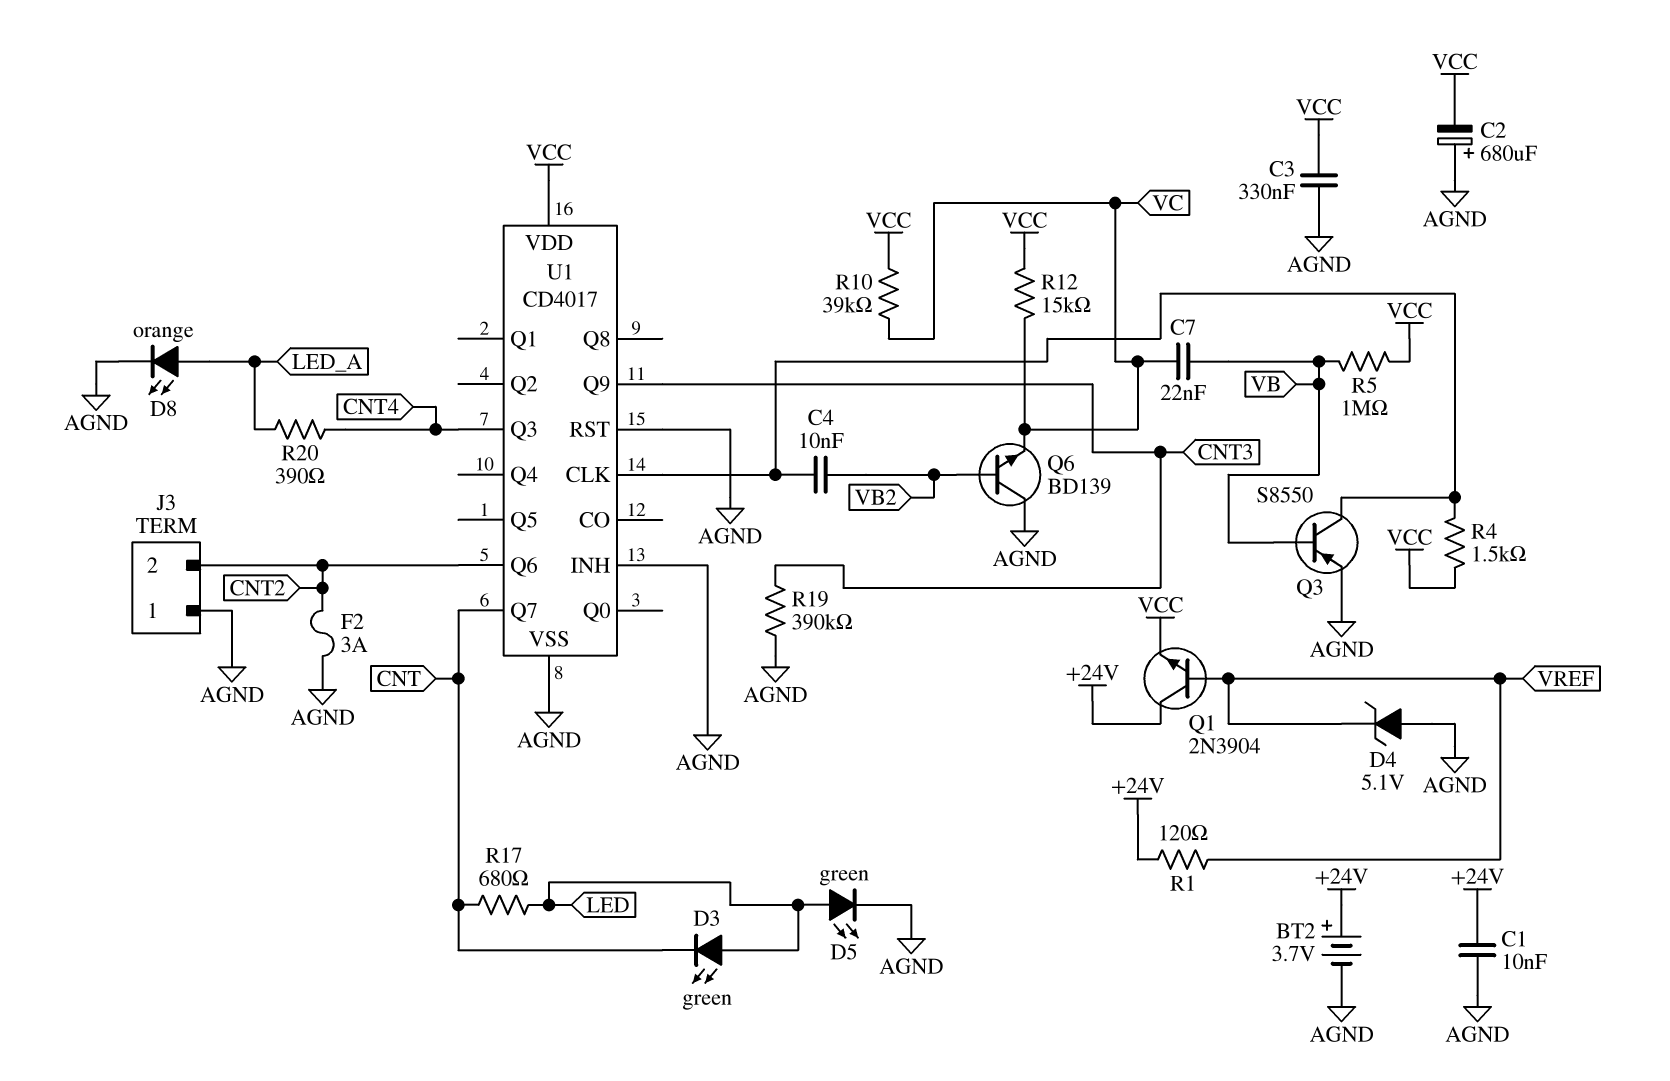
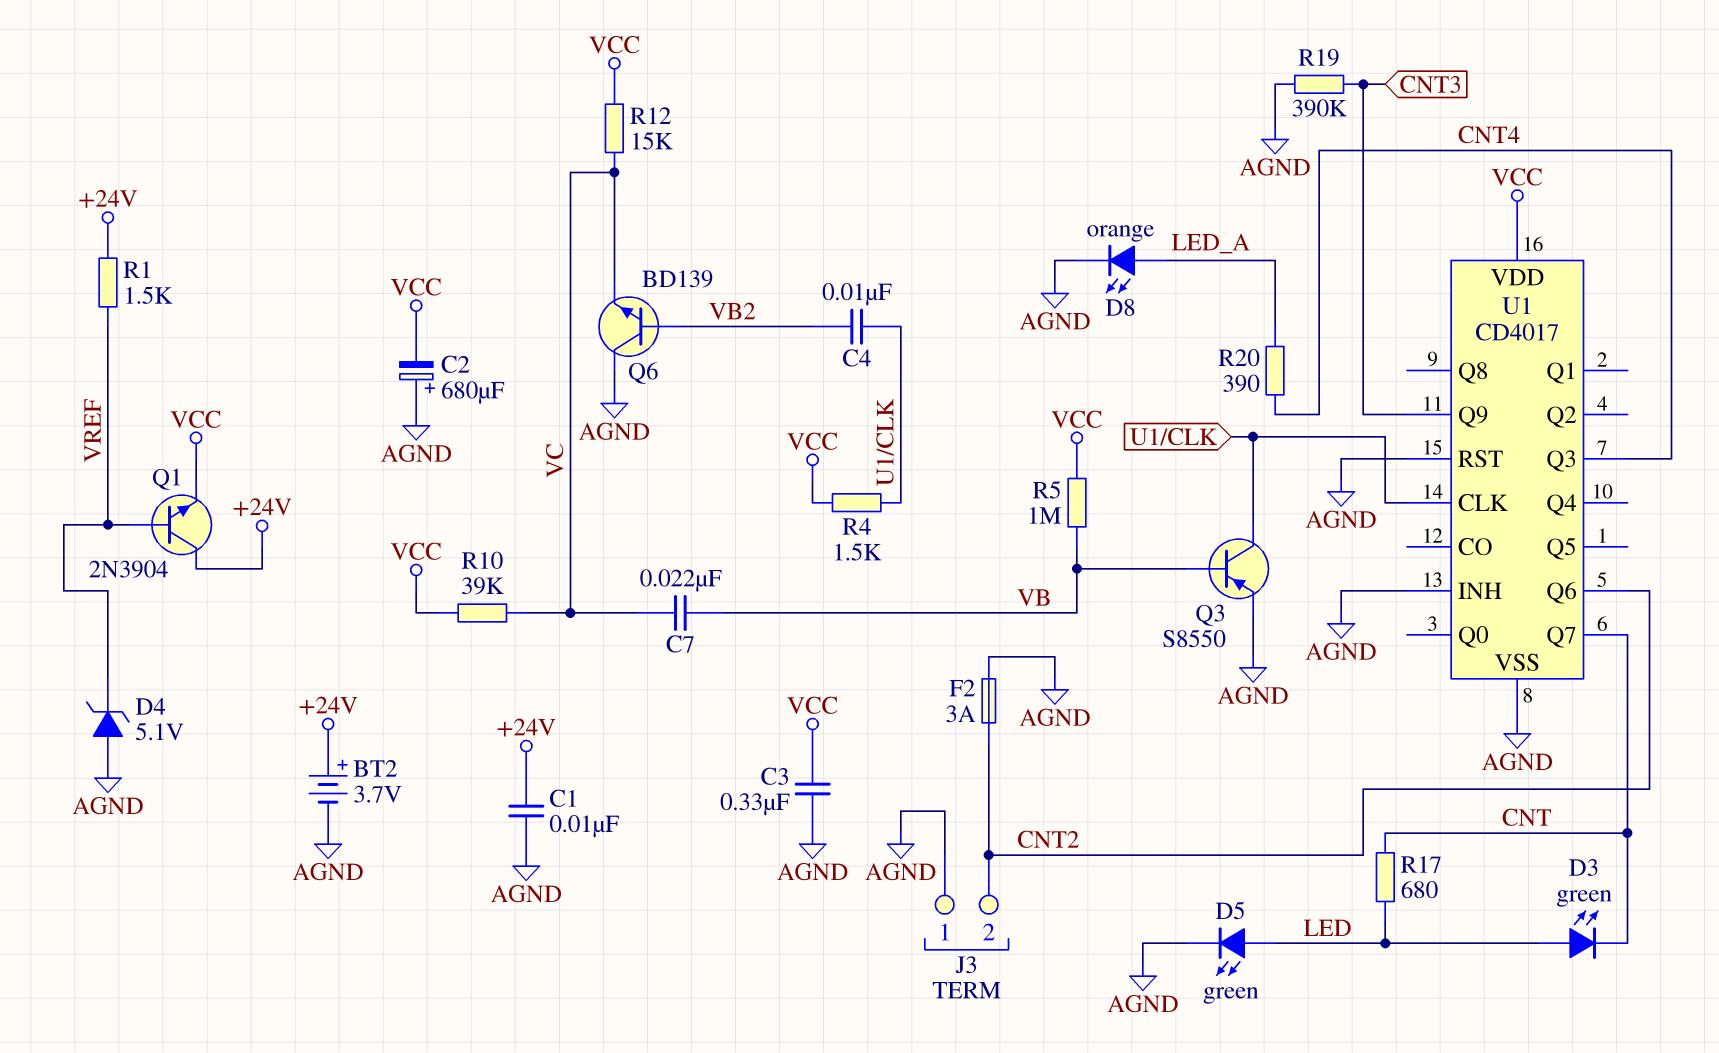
R1: 120 (+24V, VREF) -> 1.5k (+24V, VREF)

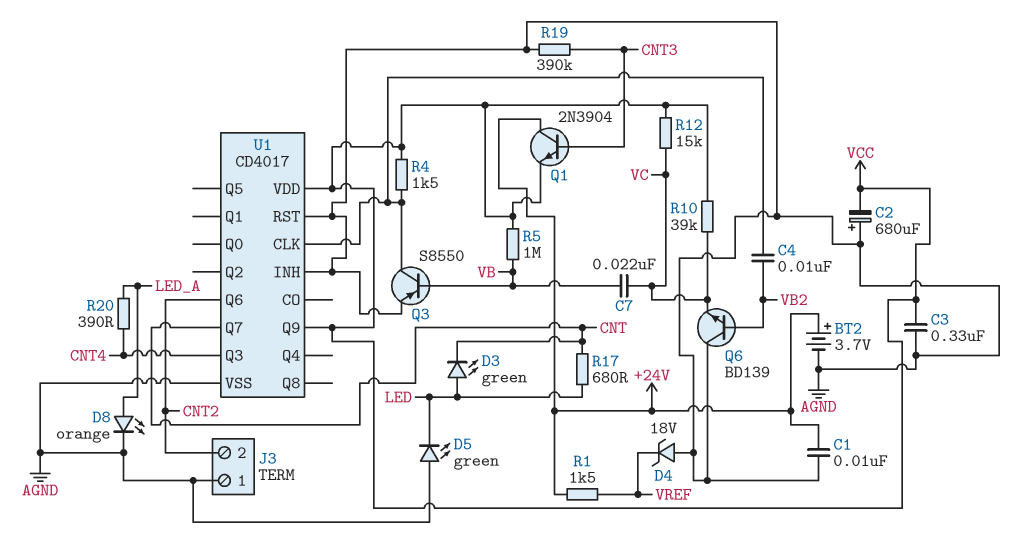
D4: zener 5.1V (A AGND, K VREF) -> zener 18V (A AGND, K VREF)
D5: LED green (A LED, K AGND) -> LED green (A AGND, K LED)
F2: 3A (AGND, CNT2) -> none
Q1: NPN 2N3904 (B VREF, C +24V, E VCC) -> NPN 2N3904 (B CNT3, C +24V, E VCC)
U1 pin Q9: CNT3 -> VCC

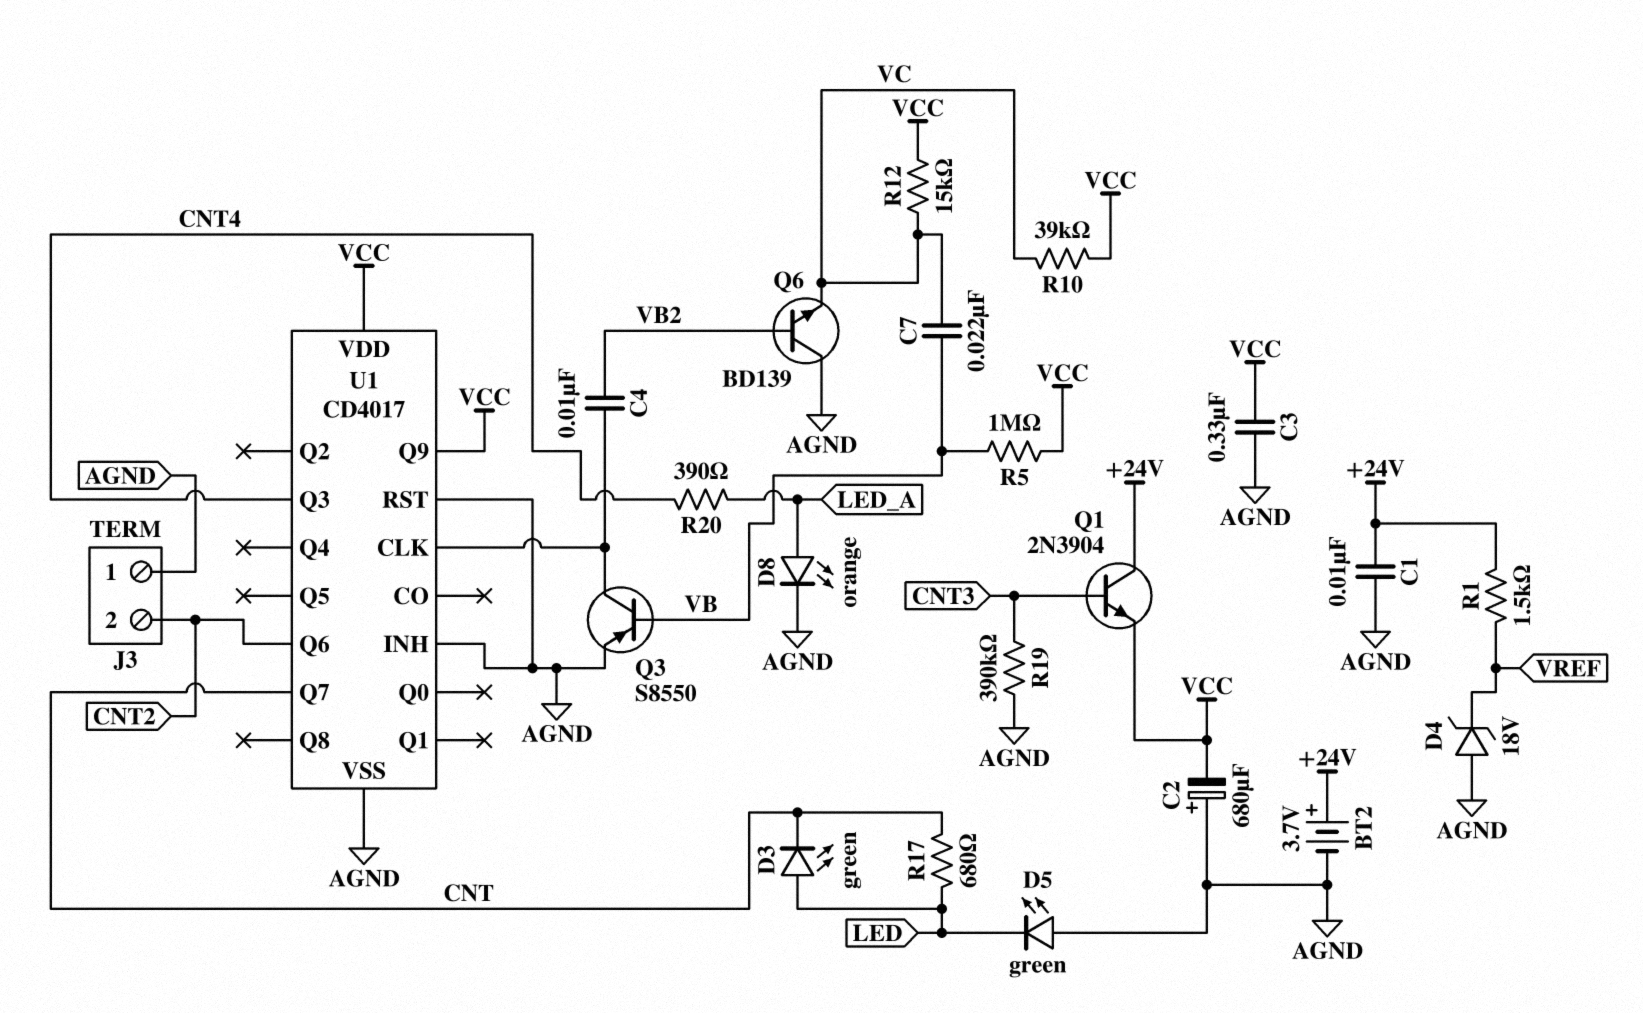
R4: 1.5k (U1/CLK, VCC) -> none

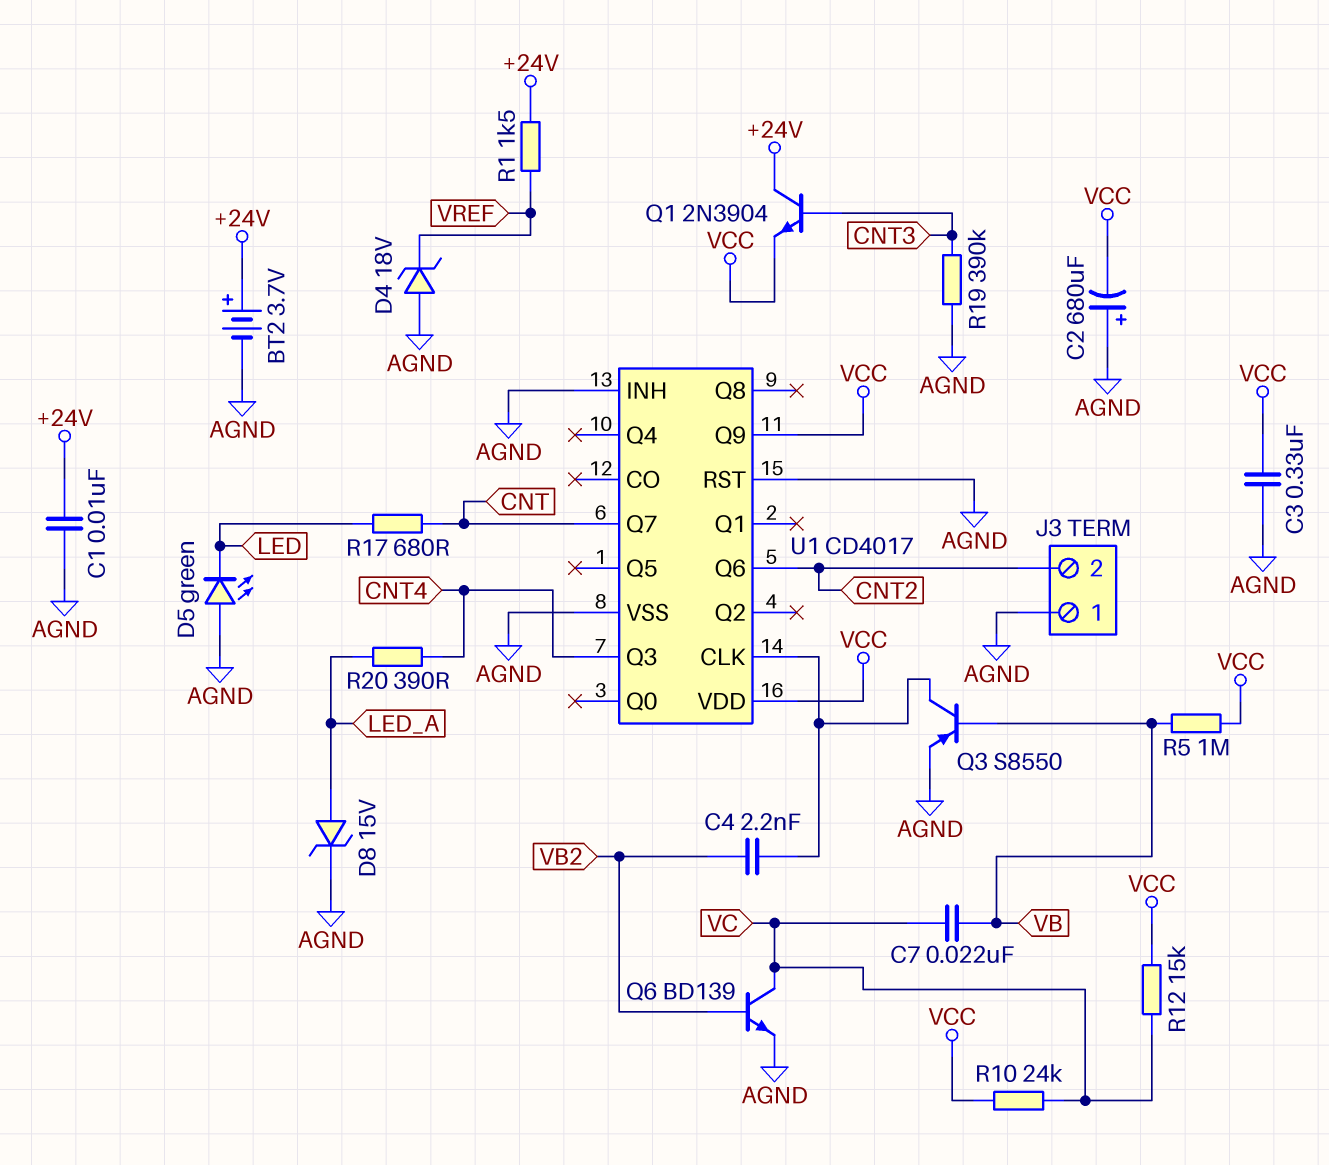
C4: 10nF (U1/CLK, VB2) -> 2.2nF (U1/CLK, VB2)
D3: LED green (A LED, K CNT) -> none
D8: LED orange (A LED_A, K AGND) -> zener 15V (A LED_A, K AGND)
Q6: NPN BD139 (B VB2, C AGND, E VC) -> NPN BD139 (B VB2, C VC, E AGND)
R10: 39k (VC, VCC) -> 24k (VC, VCC)

